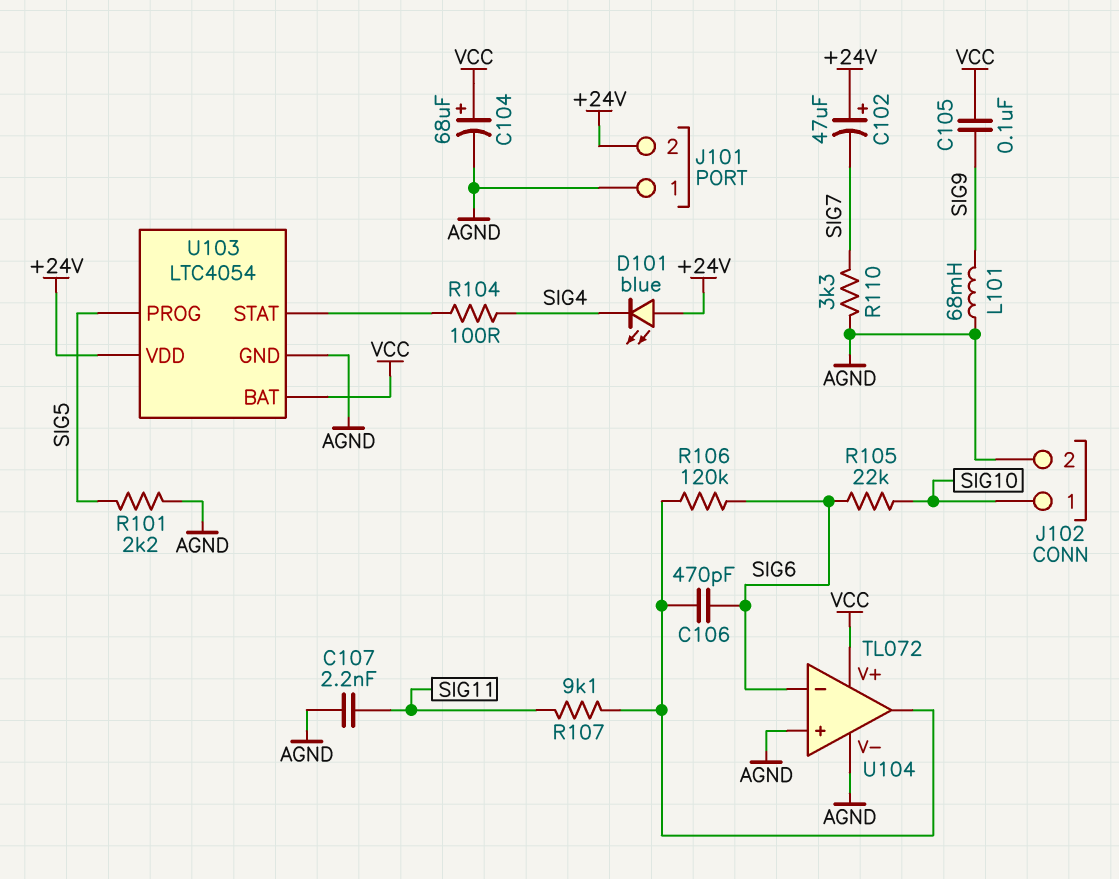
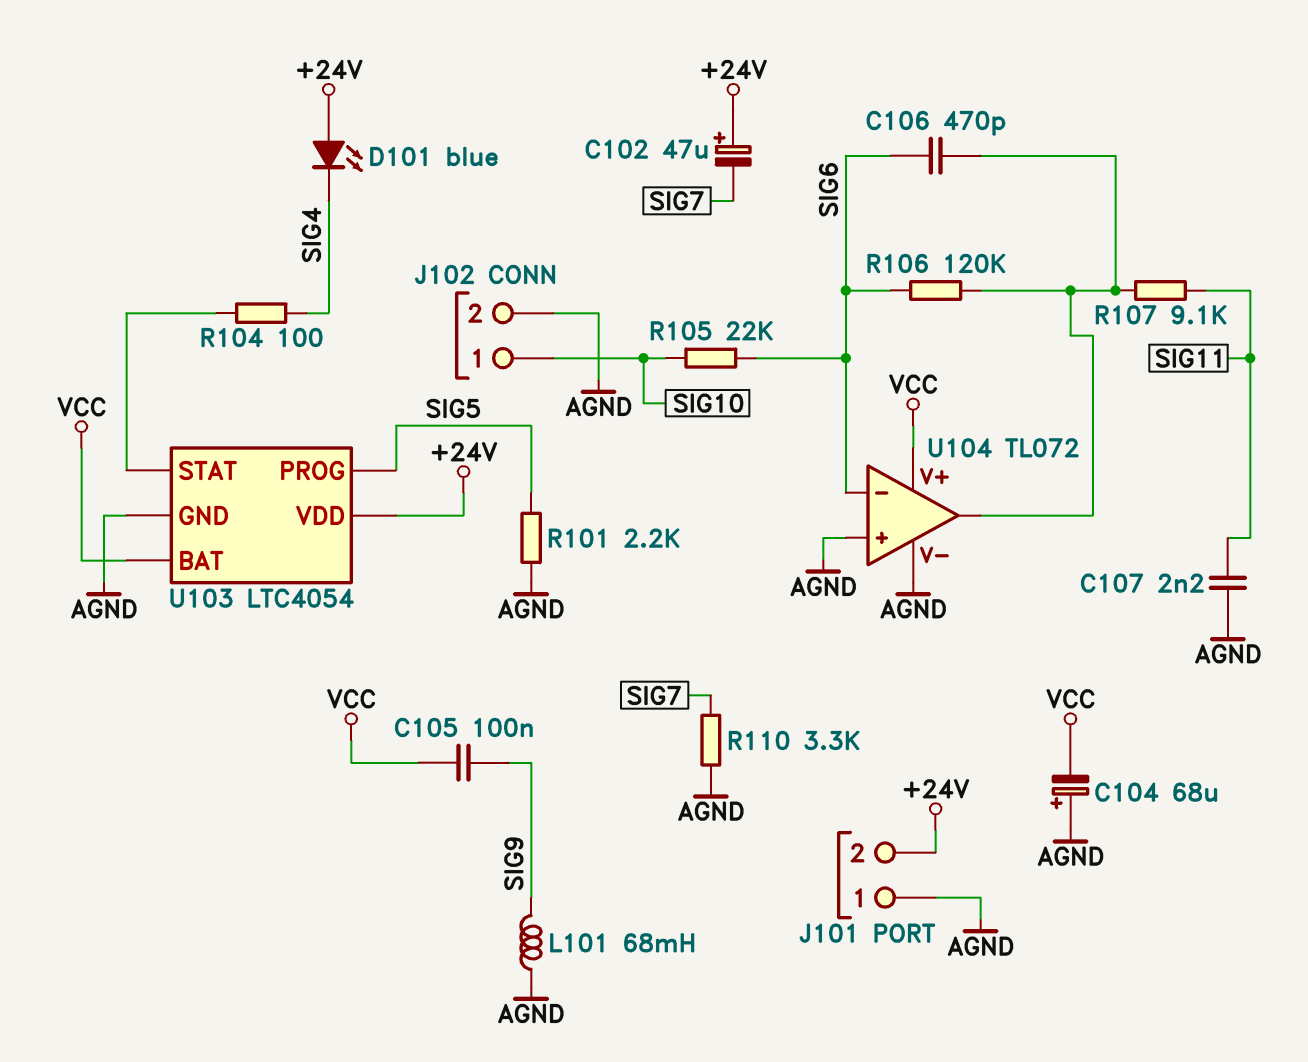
C104: 68uF (plus VCC, minus AGND) -> 68uF (plus AGND, minus VCC)

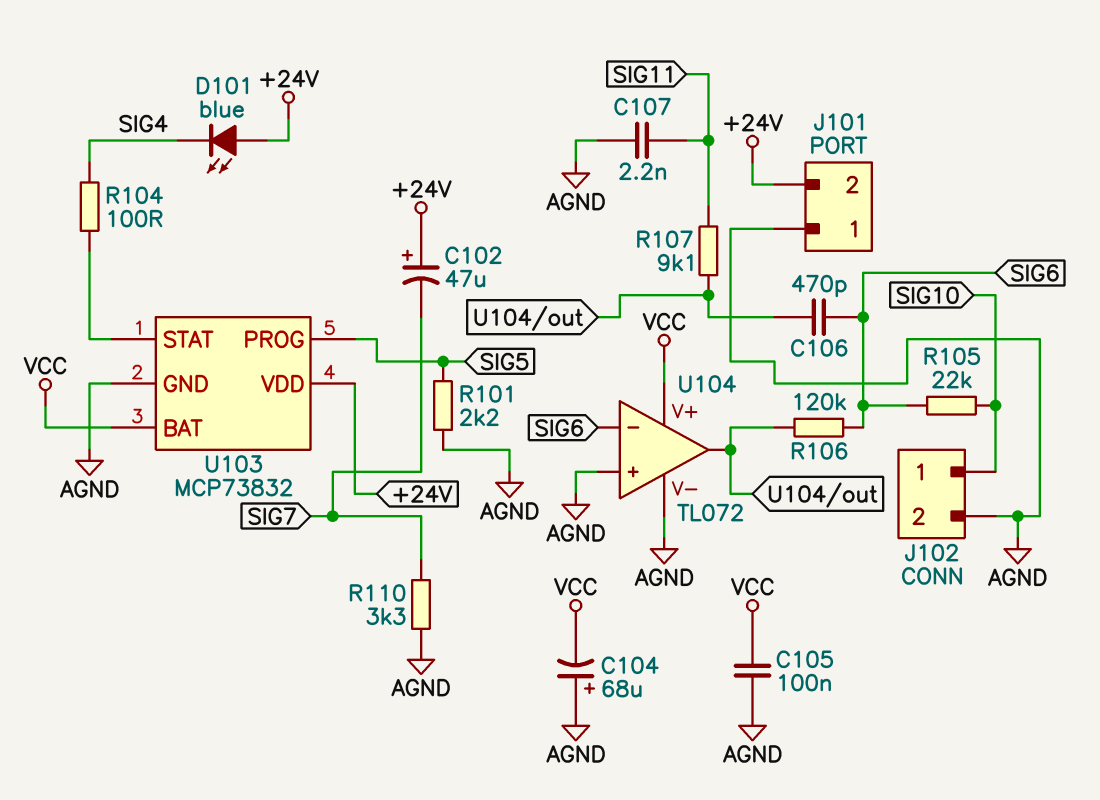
C105: 100nF (SIG9, VCC) -> 100nF (AGND, VCC)
L101: 68mH (AGND, SIG9) -> none
U103: LTC4054 -> MCP73832

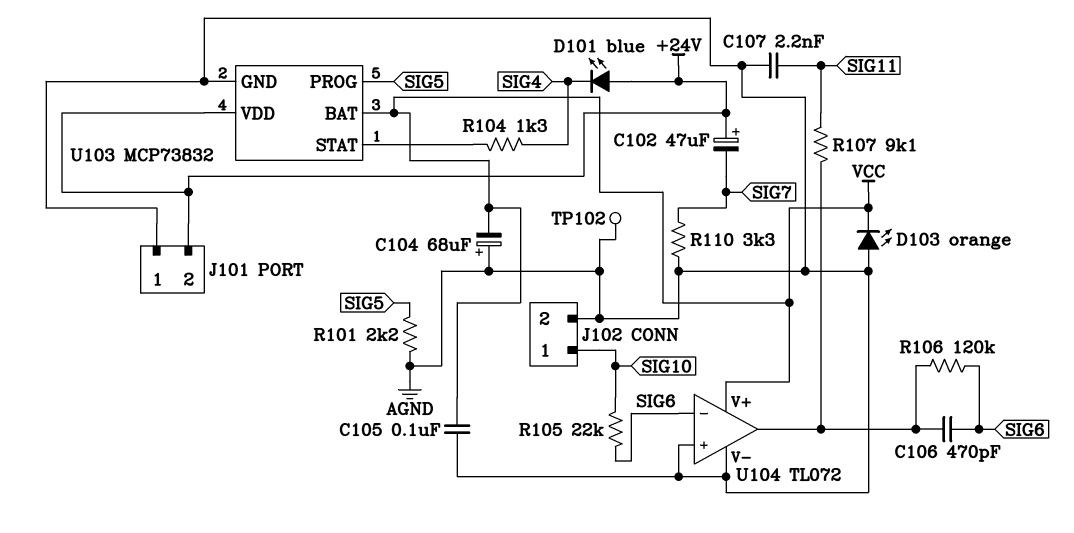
D103: none -> LED orange (A AGND, K VCC)
R104: 100 (SIG4, U103/STAT) -> 1.3k (SIG4, U103/STAT)
TP102: none -> test point (AGND)

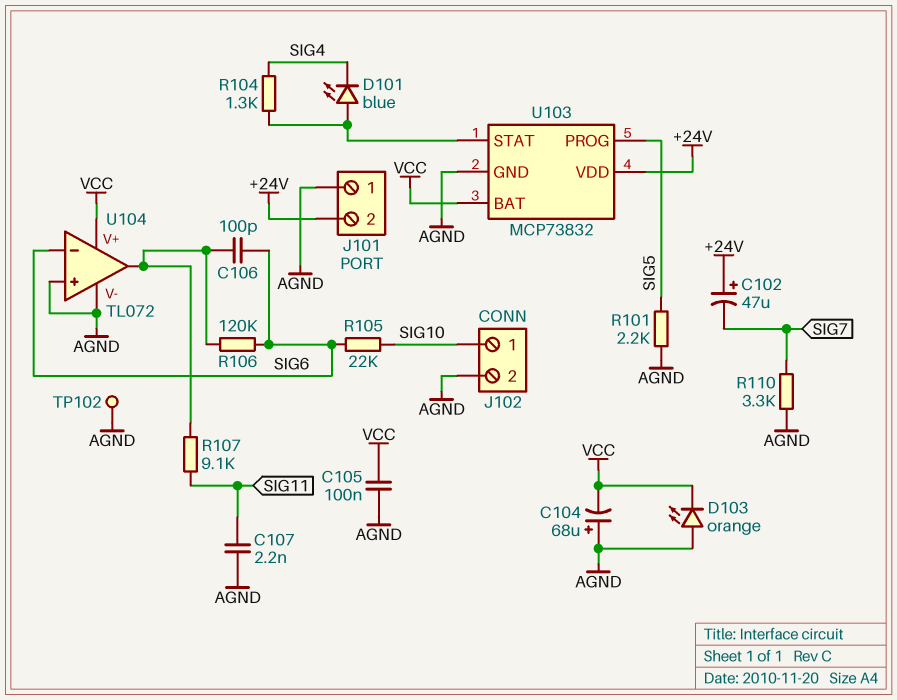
C106: 470pF (SIG6, U104/out) -> 100pF (SIG6, U104/out)
D101: LED blue (A +24V, K SIG4) -> LED blue (A U103/STAT, K SIG4)

